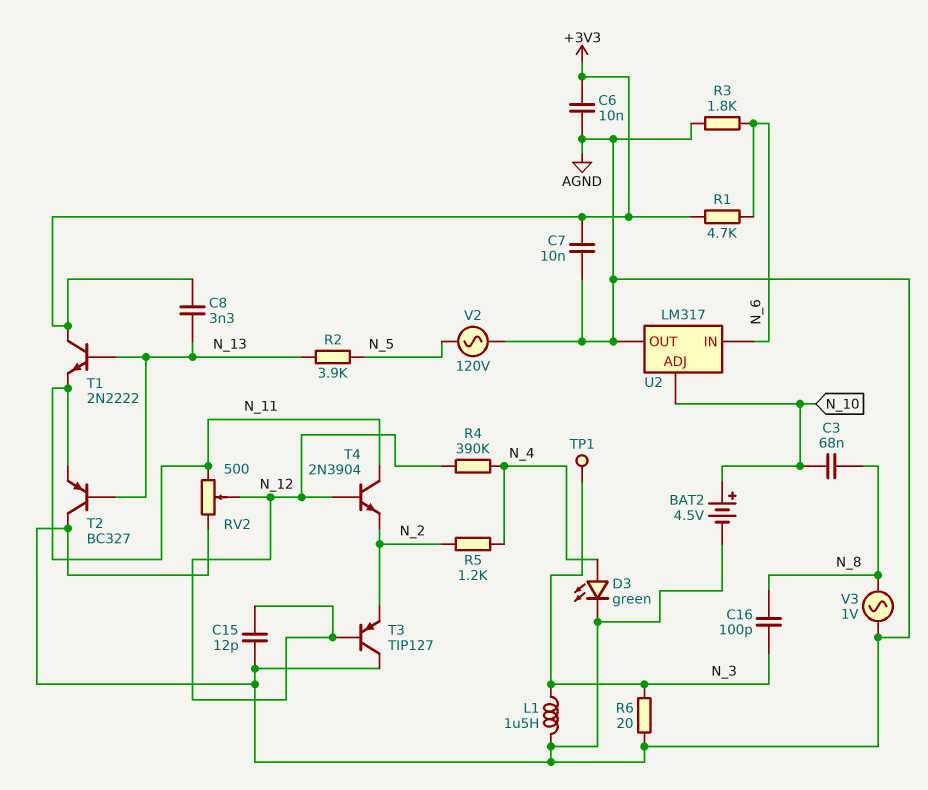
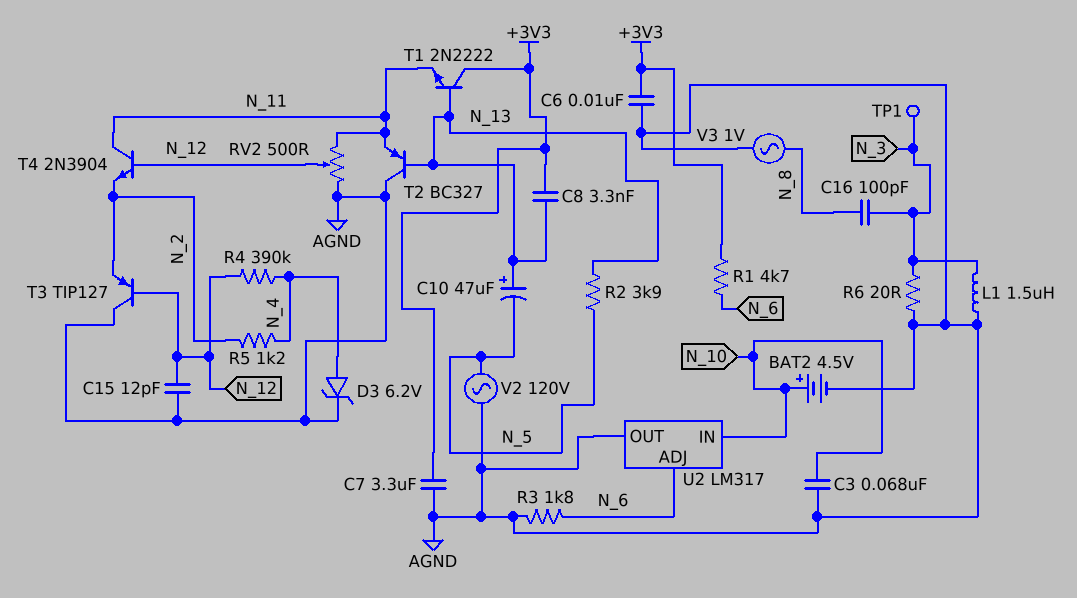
C3: 68nF (N_8, N_10) -> 68nF (AGND, N_10)
C7: 10nF (+3V3, AGND) -> 3.3uF (+3V3, AGND)
C10: none -> 47uF (plus N_13, minus N_5)
D3: LED green (A N_4, K AGND) -> zener 6.2V (A N_4, K AGND)
U2 pin ADJ: N_10 -> N_6
U2 pin IN: N_6 -> N_10

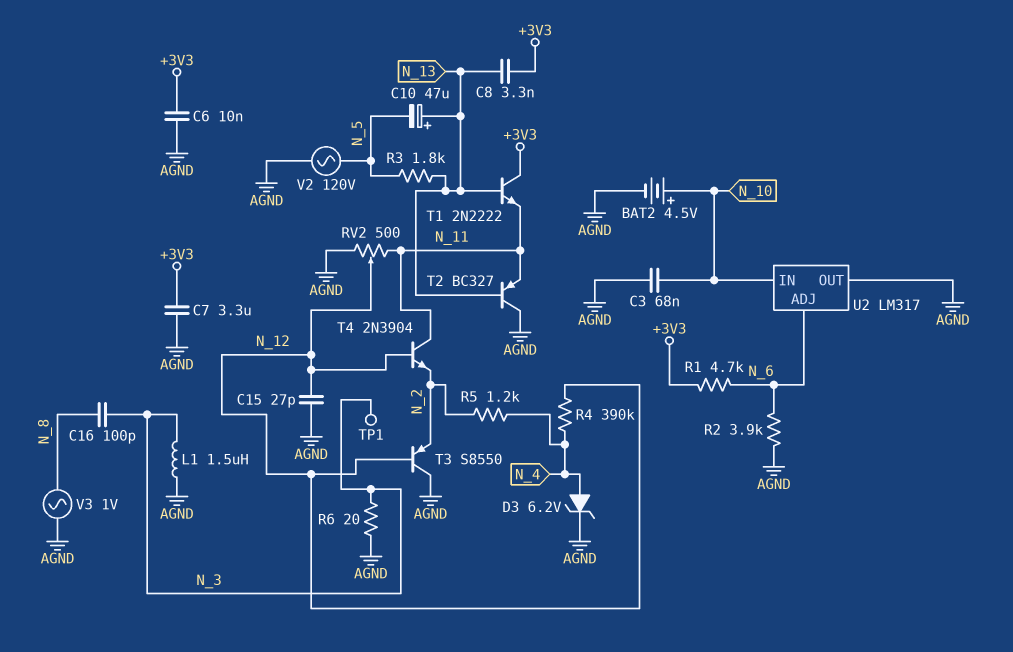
C15: 12pF (AGND, N_12) -> 27pF (AGND, N_12)
R2: 3.9k (N_5, N_13) -> 3.9k (AGND, N_6)
R3: 1.8k (AGND, N_6) -> 1.8k (N_5, N_13)
T3: PNP TIP127 (B N_12, C AGND, E N_2) -> PNP S8550 (B N_12, C AGND, E N_2)

